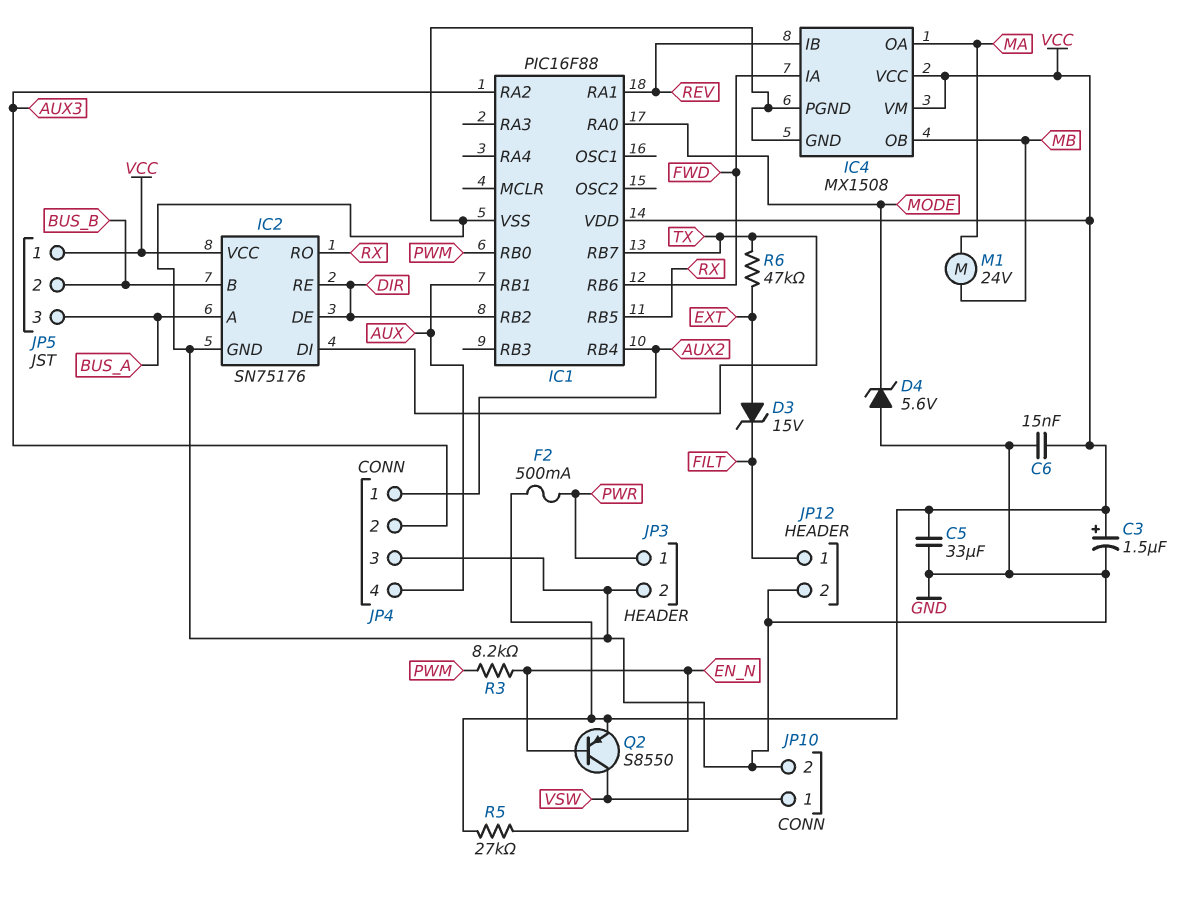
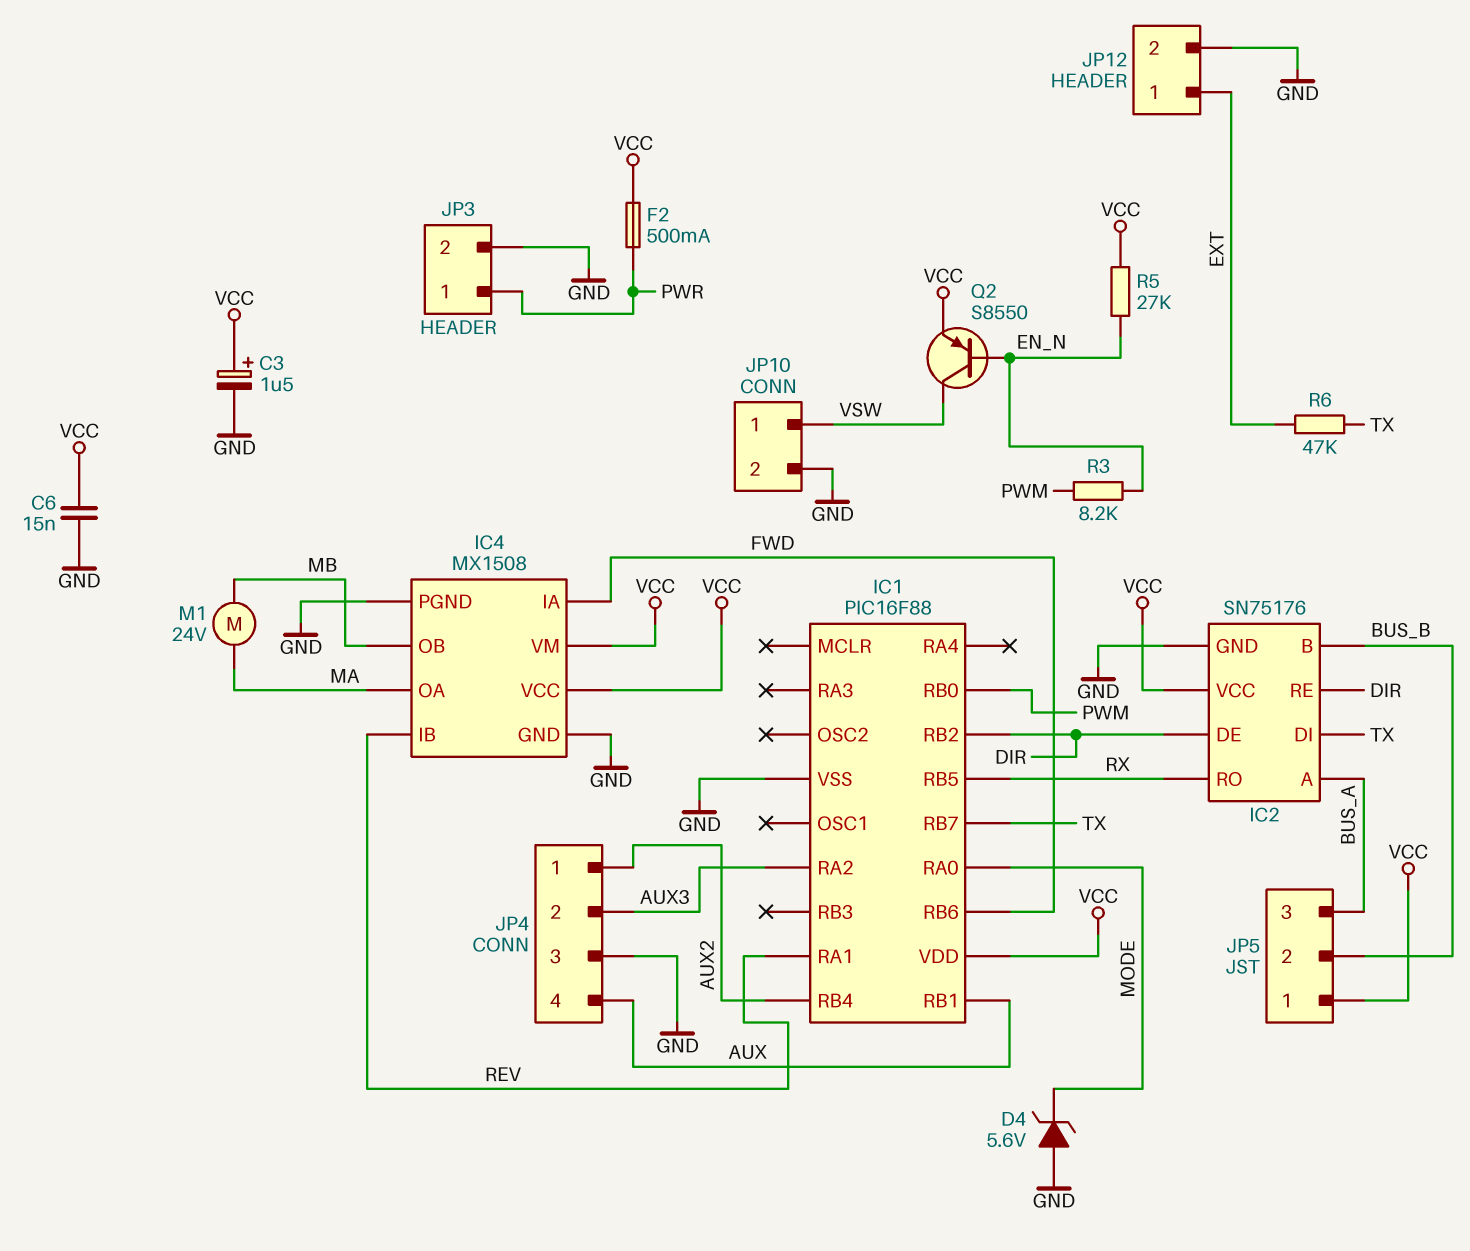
C5: 33uF (GND, VCC) -> none
D3: zener 15V (A EXT, K FILT) -> none
JP12 pin 1: FILT -> EXT

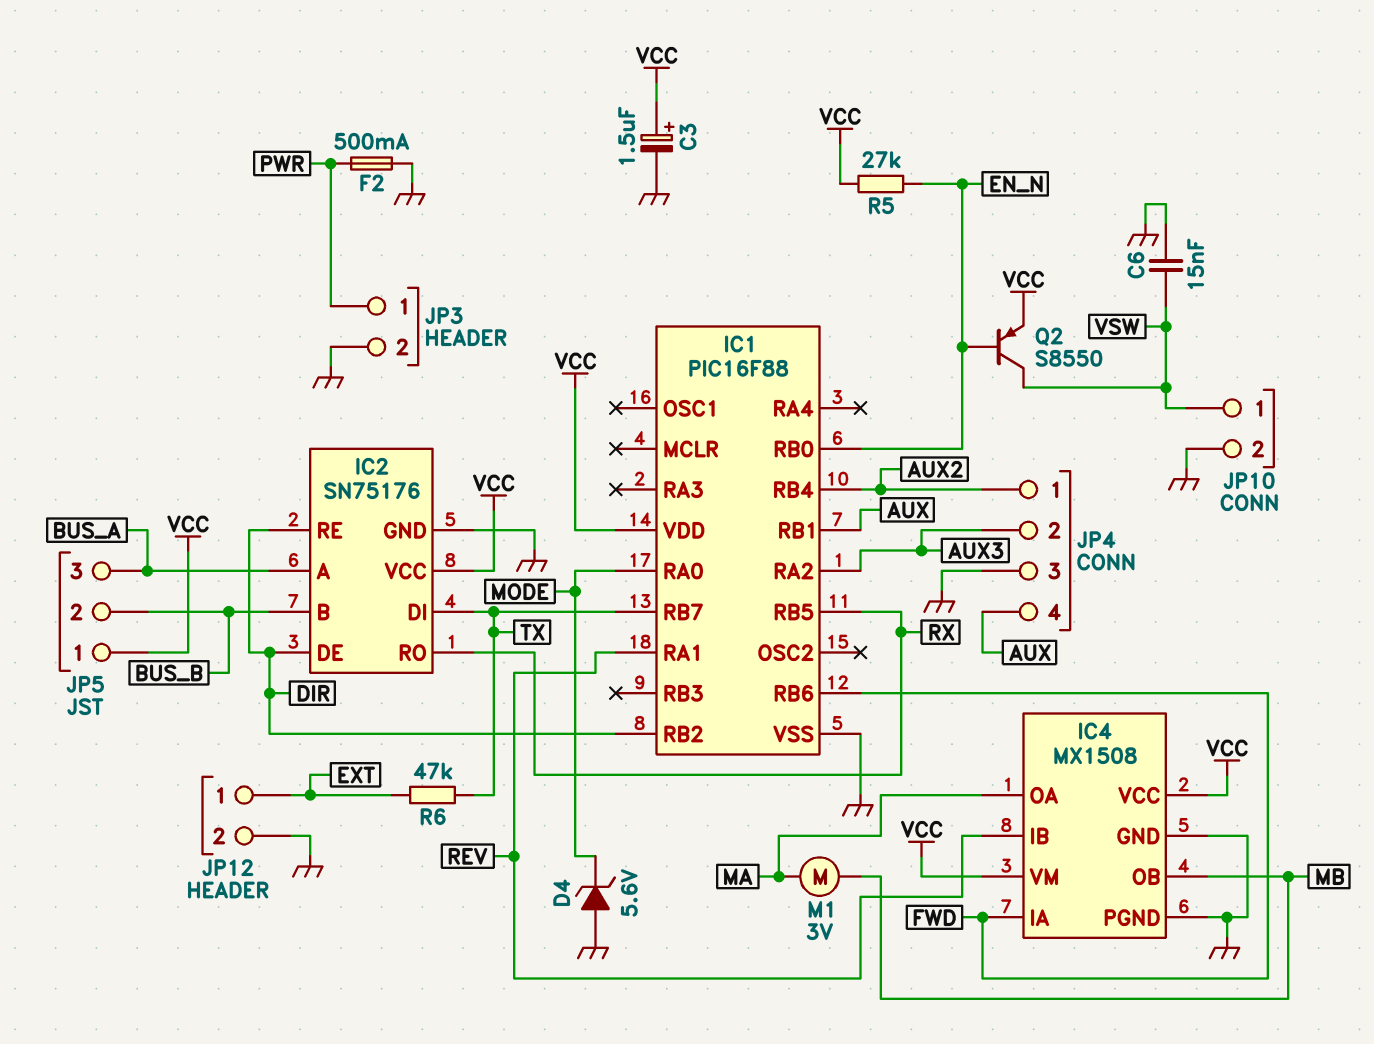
C6: 15nF (GND, VCC) -> 15nF (GND, VSW)
F2: 500mA (PWR, VCC) -> 500mA (GND, PWR)
IC1 pin RB0: PWM -> EN_N
M1: motor 24V (MA, MB) -> motor 3V (MA, MB)
R3: 8.2k (EN_N, PWM) -> none

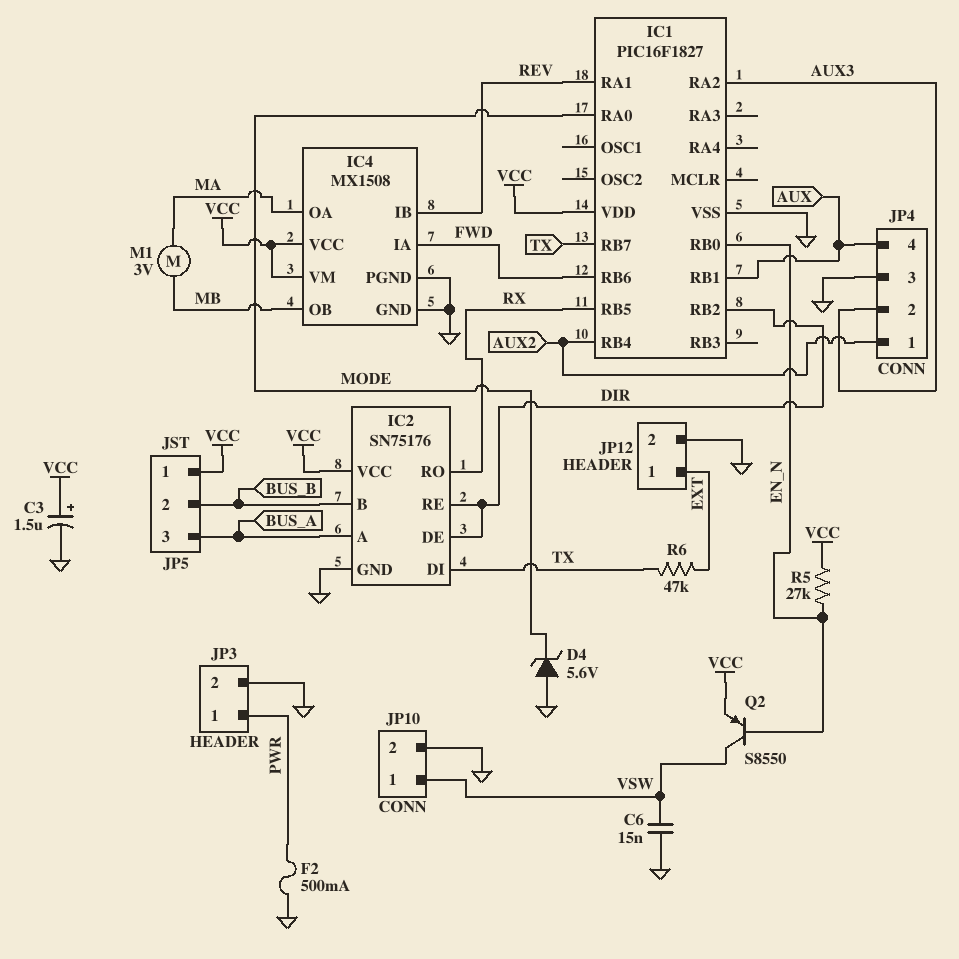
IC1: PIC16F88 -> PIC16F1827

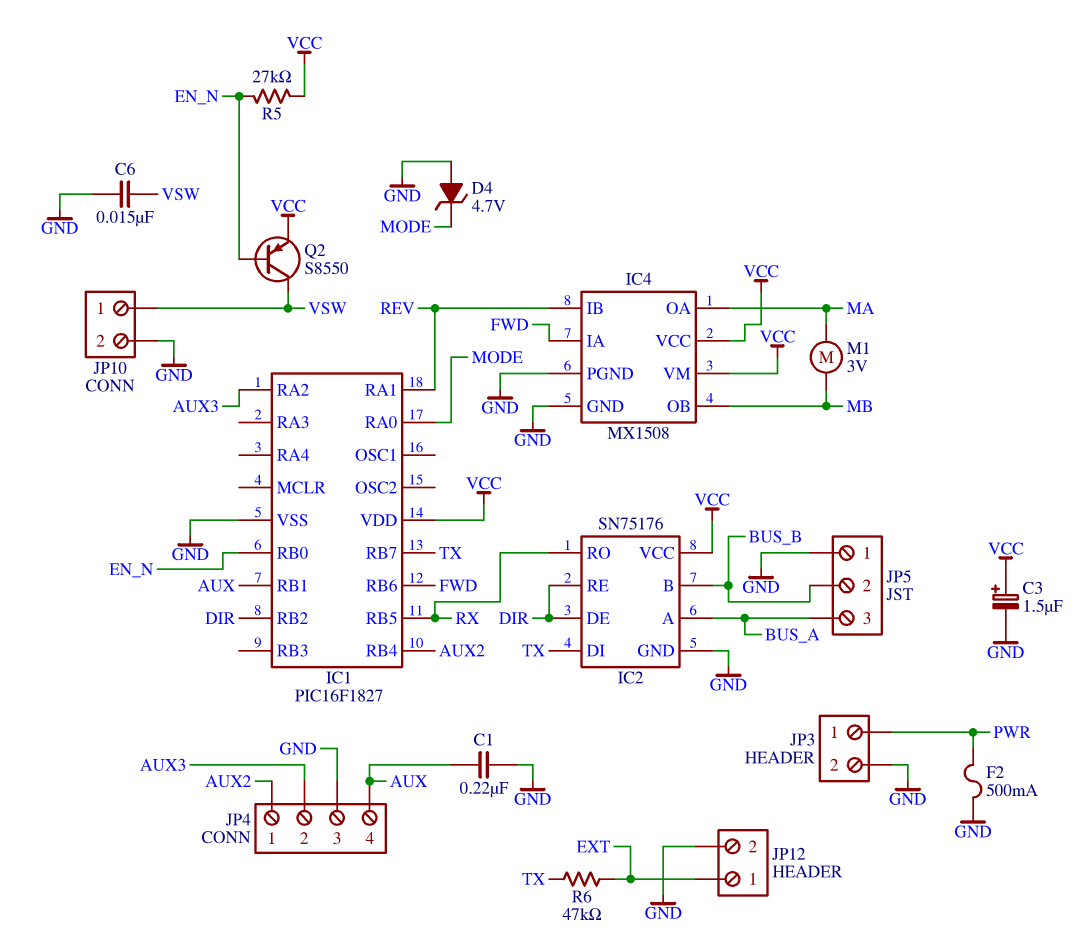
C1: none -> 220nF (AUX, GND)
D4: zener 5.6V (A GND, K MODE) -> zener 4.7V (A GND, K MODE)
JP5 pin 1: VCC -> GND

